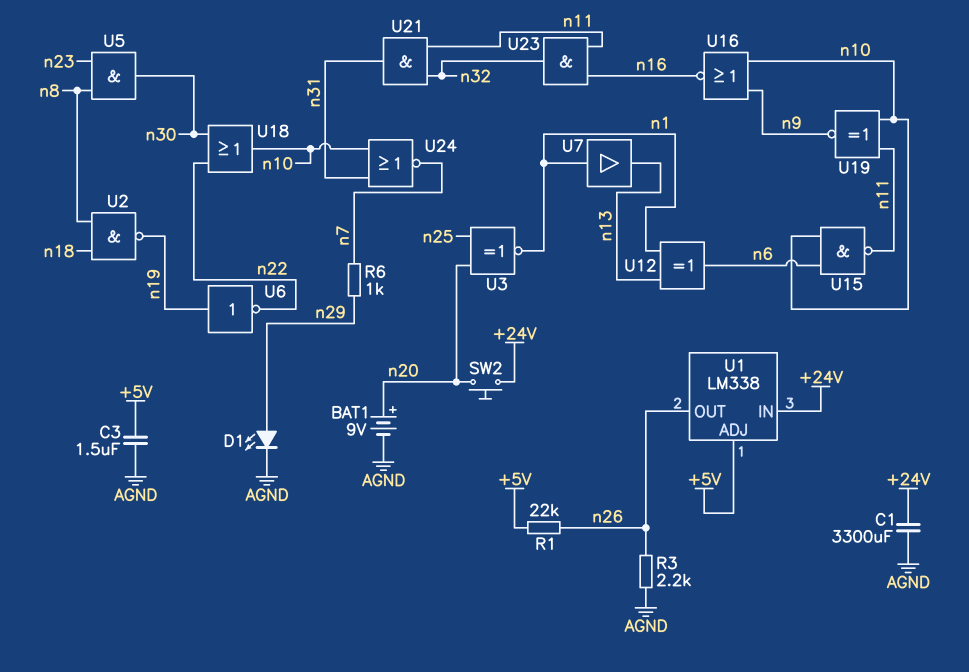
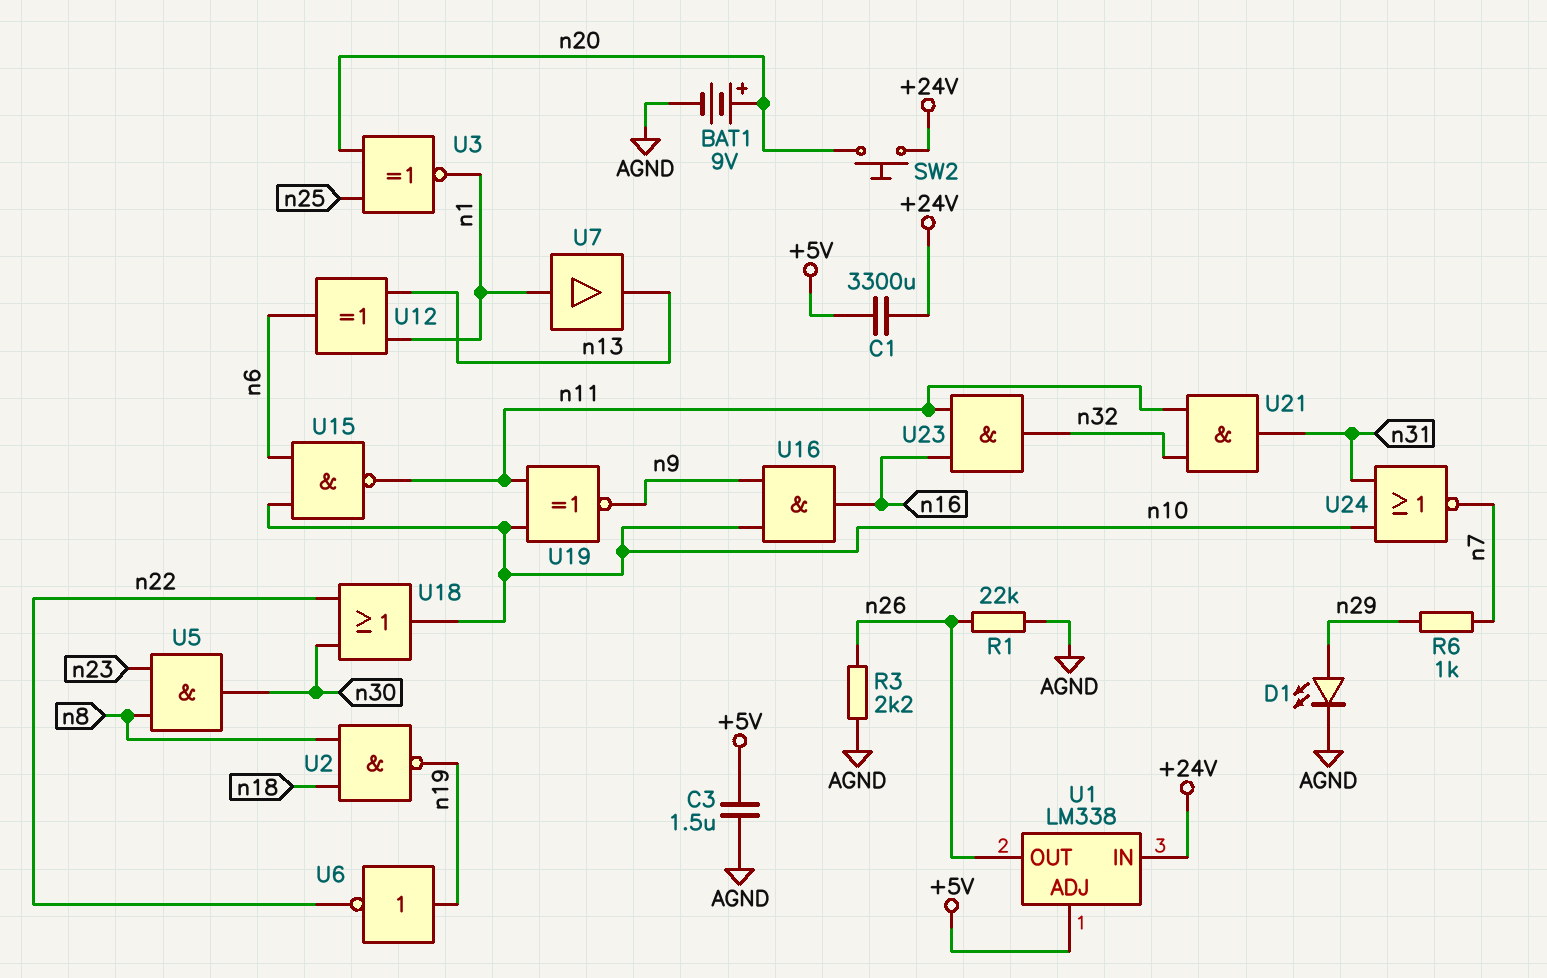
C1: 3300uF (+24V, AGND) -> 3300uF (+5V, +24V)
R1: 22k (+5V, n26) -> 22k (AGND, n26)
U16: NOR (in n9, in n10, out n16) -> AND (in n9, in n10, out n16)

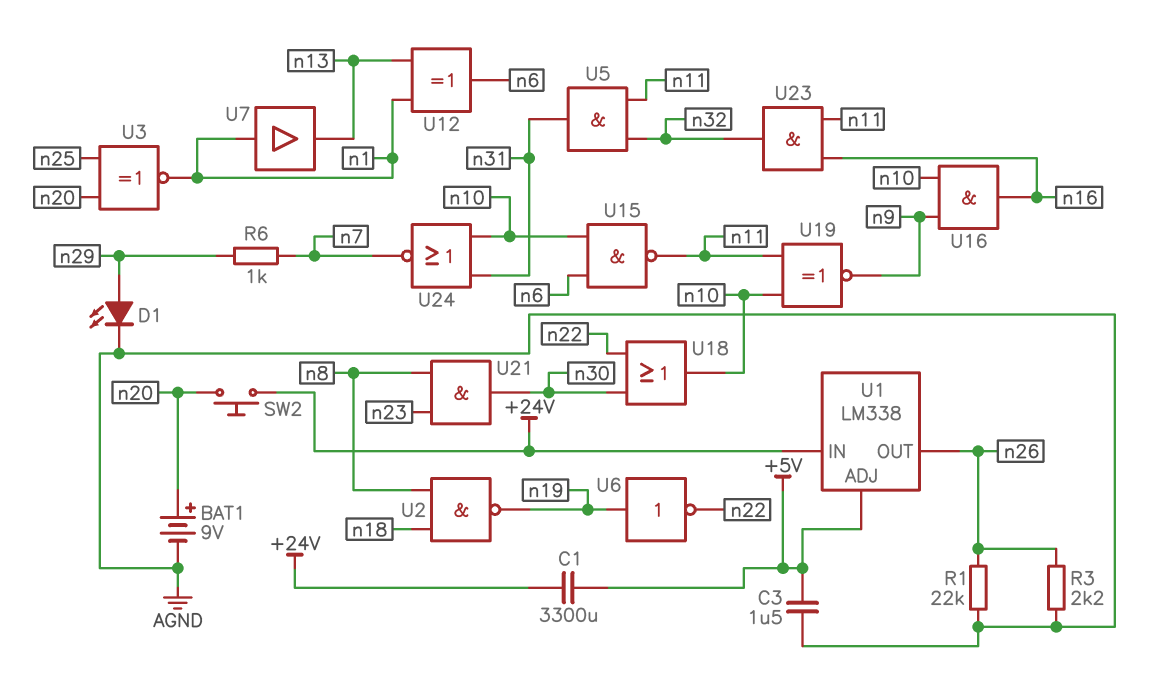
U5: AND (in n8, in n23, out n30) -> AND (in n11, in n32, out n31)
U21: AND (in n11, in n32, out n31) -> AND (in n8, in n23, out n30)

